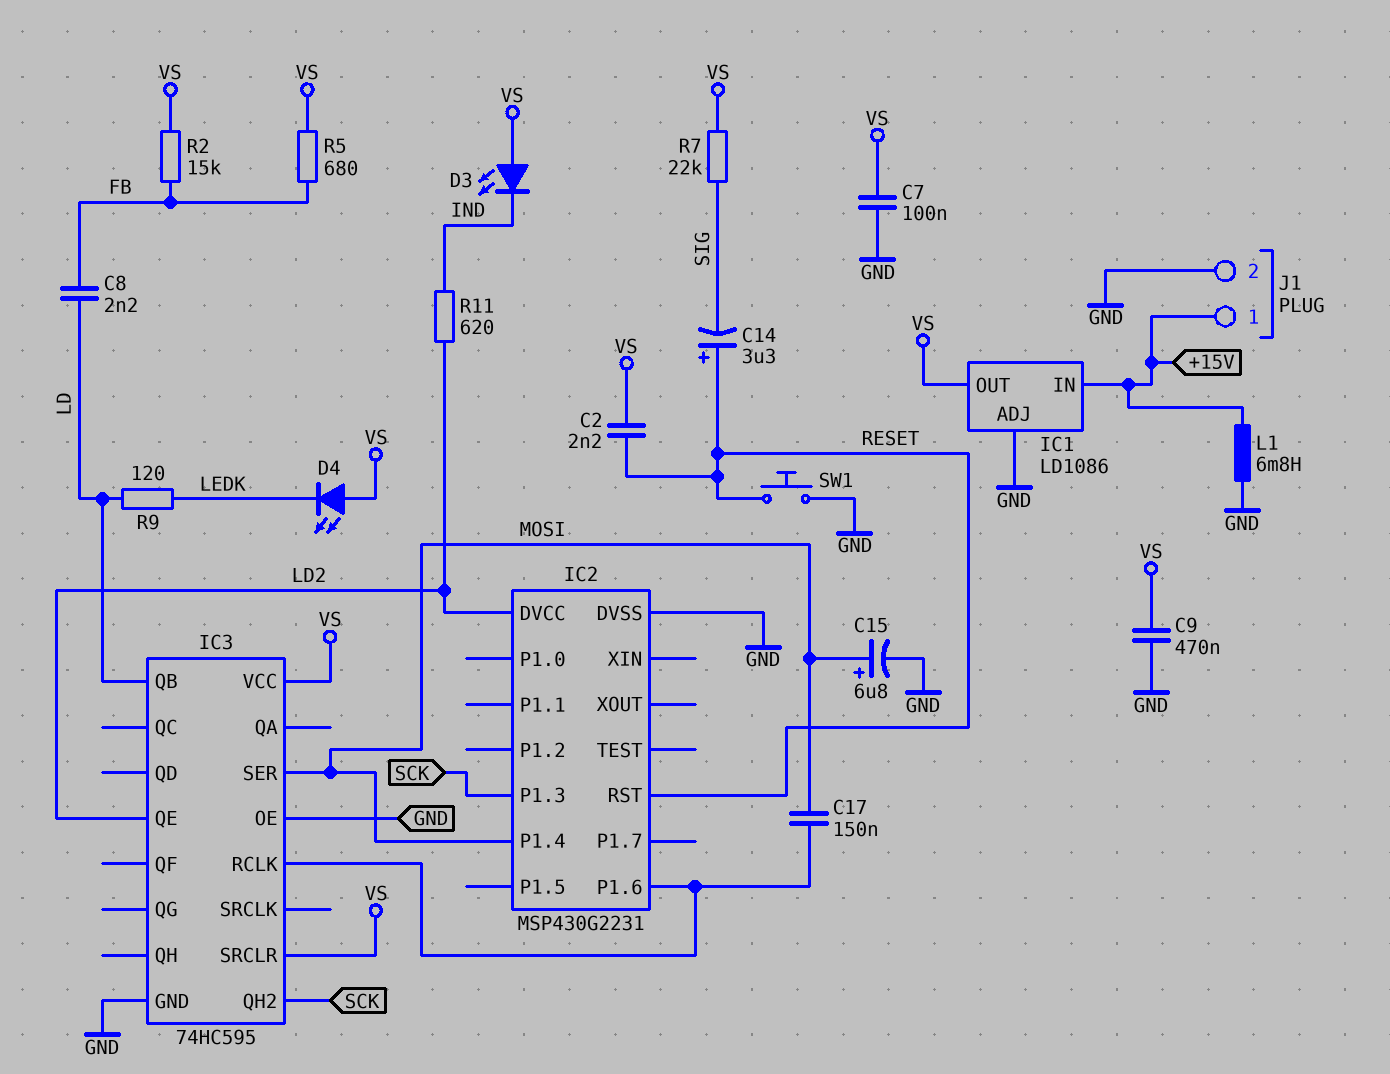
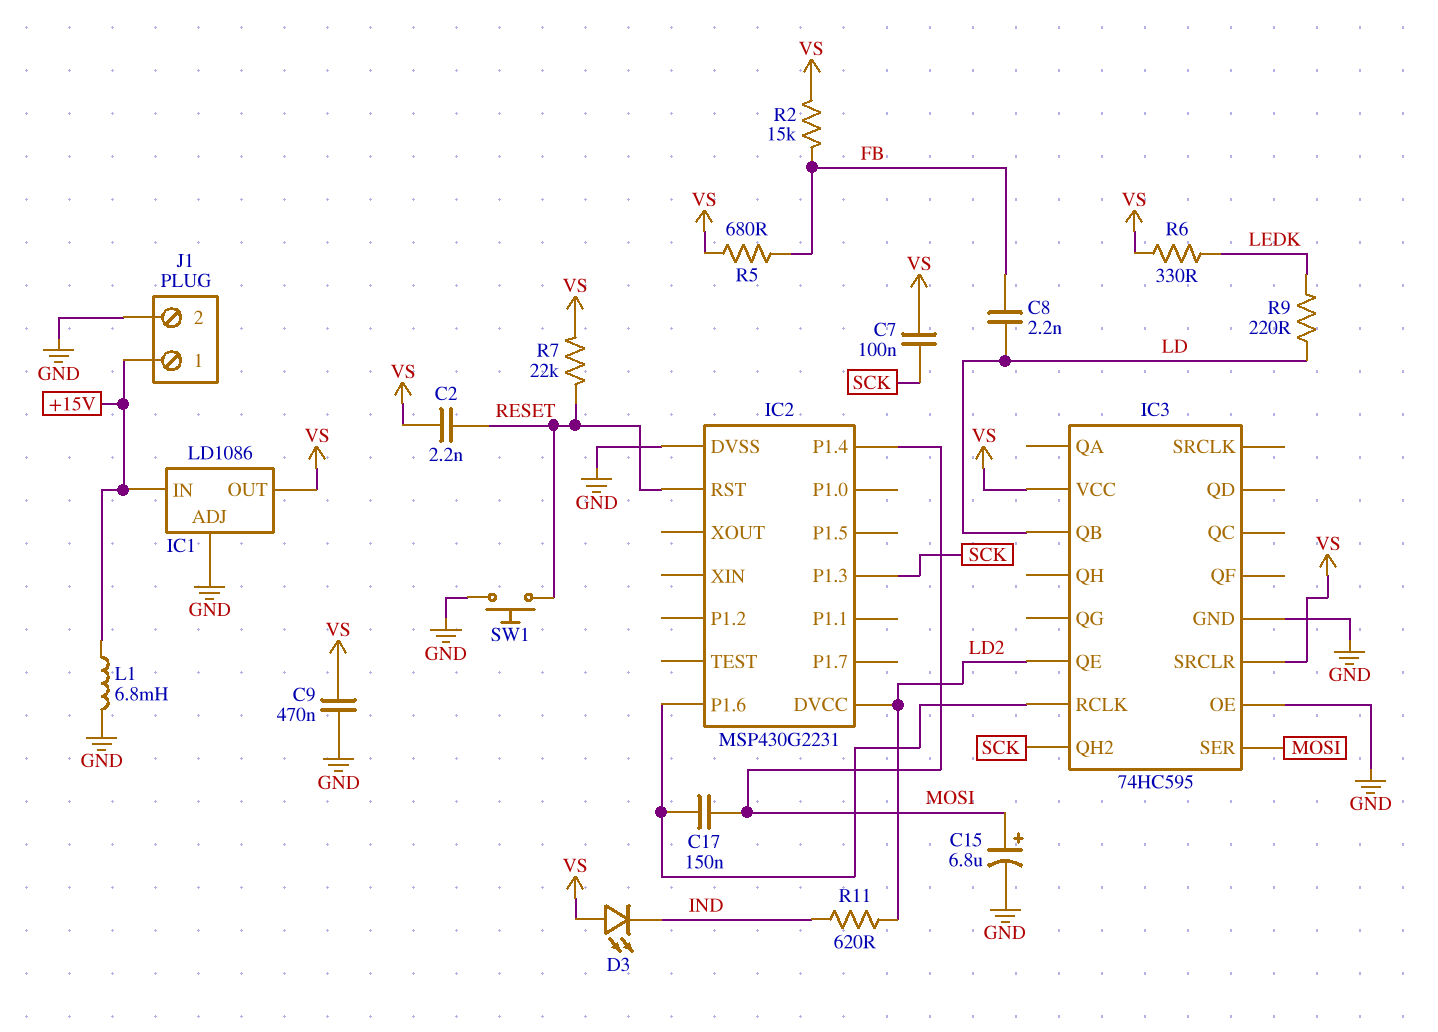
C7: 100nF (GND, VS) -> 100nF (SCK, VS)
C14: 3.3uF (plus RESET, minus SIG) -> none
D4: LED (A VS, K LEDK) -> none
R6: none -> 330 (LEDK, VS)
R7: 22k (SIG, VS) -> 22k (RESET, VS)
R9: 120 (LD, LEDK) -> 220 (LD, LEDK)

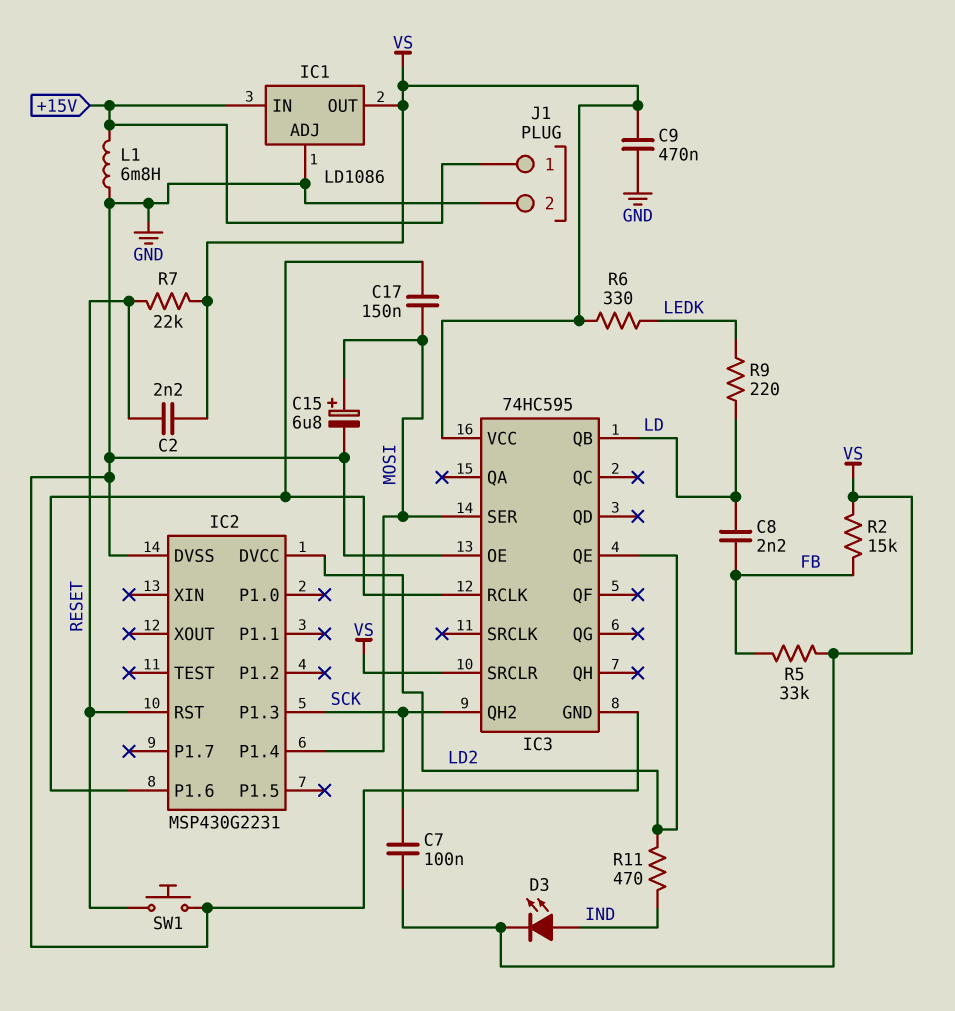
D3: LED (A VS, K IND) -> LED (A IND, K VS)
R5: 680 (FB, VS) -> 33k (FB, VS)
R11: 620 (IND, LD2) -> 470 (IND, LD2)

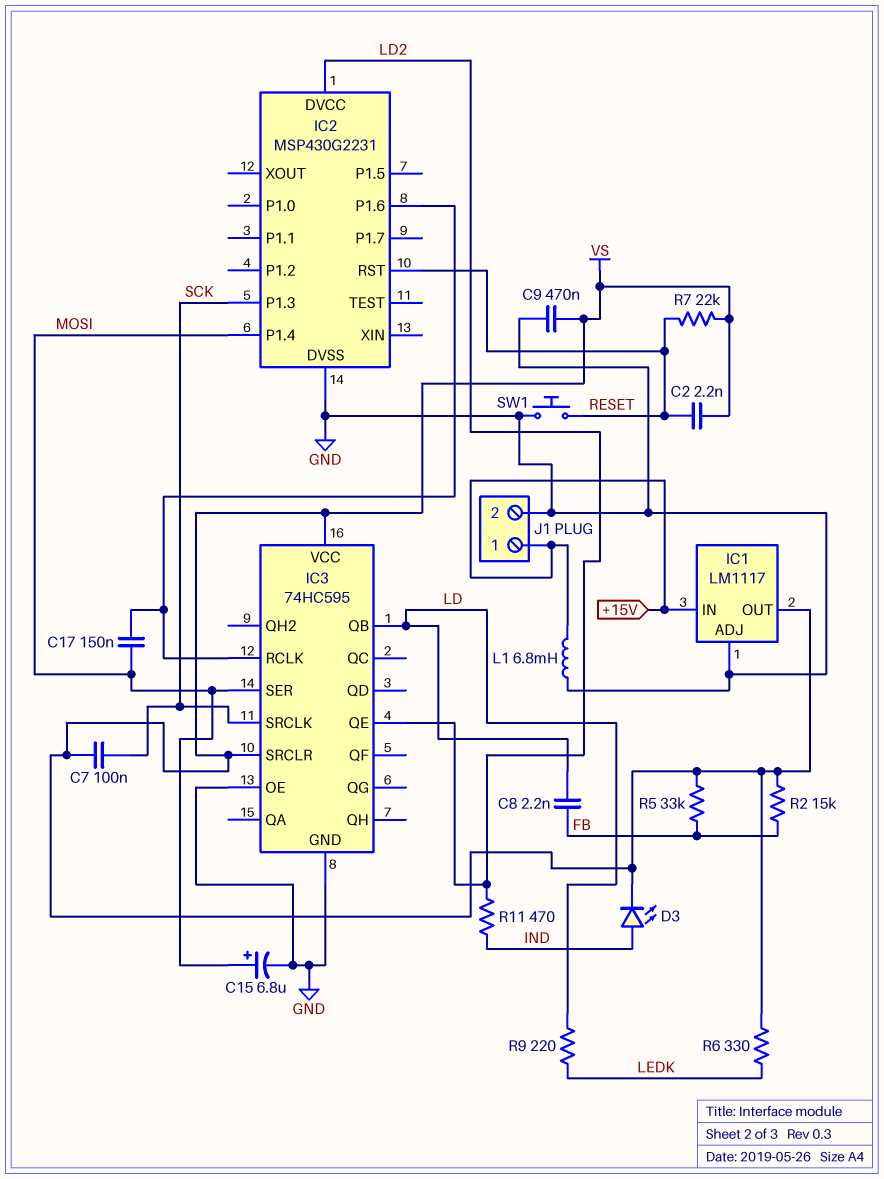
IC1: LD1086 -> LM1117
IC3 pin QH2: SCK -> none
IC3 pin SRCLK: none -> SCK

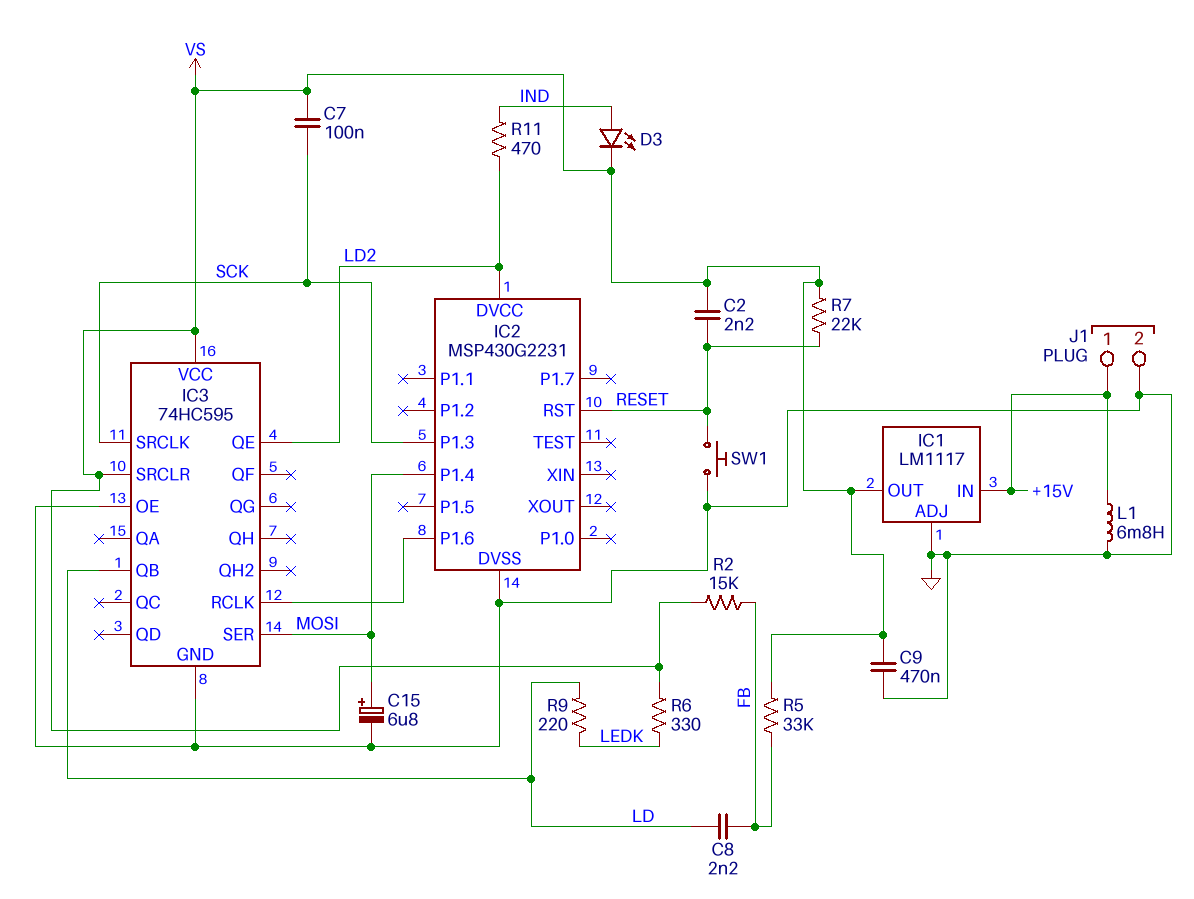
C17: 150nF (IC2/P1.6, MOSI) -> none

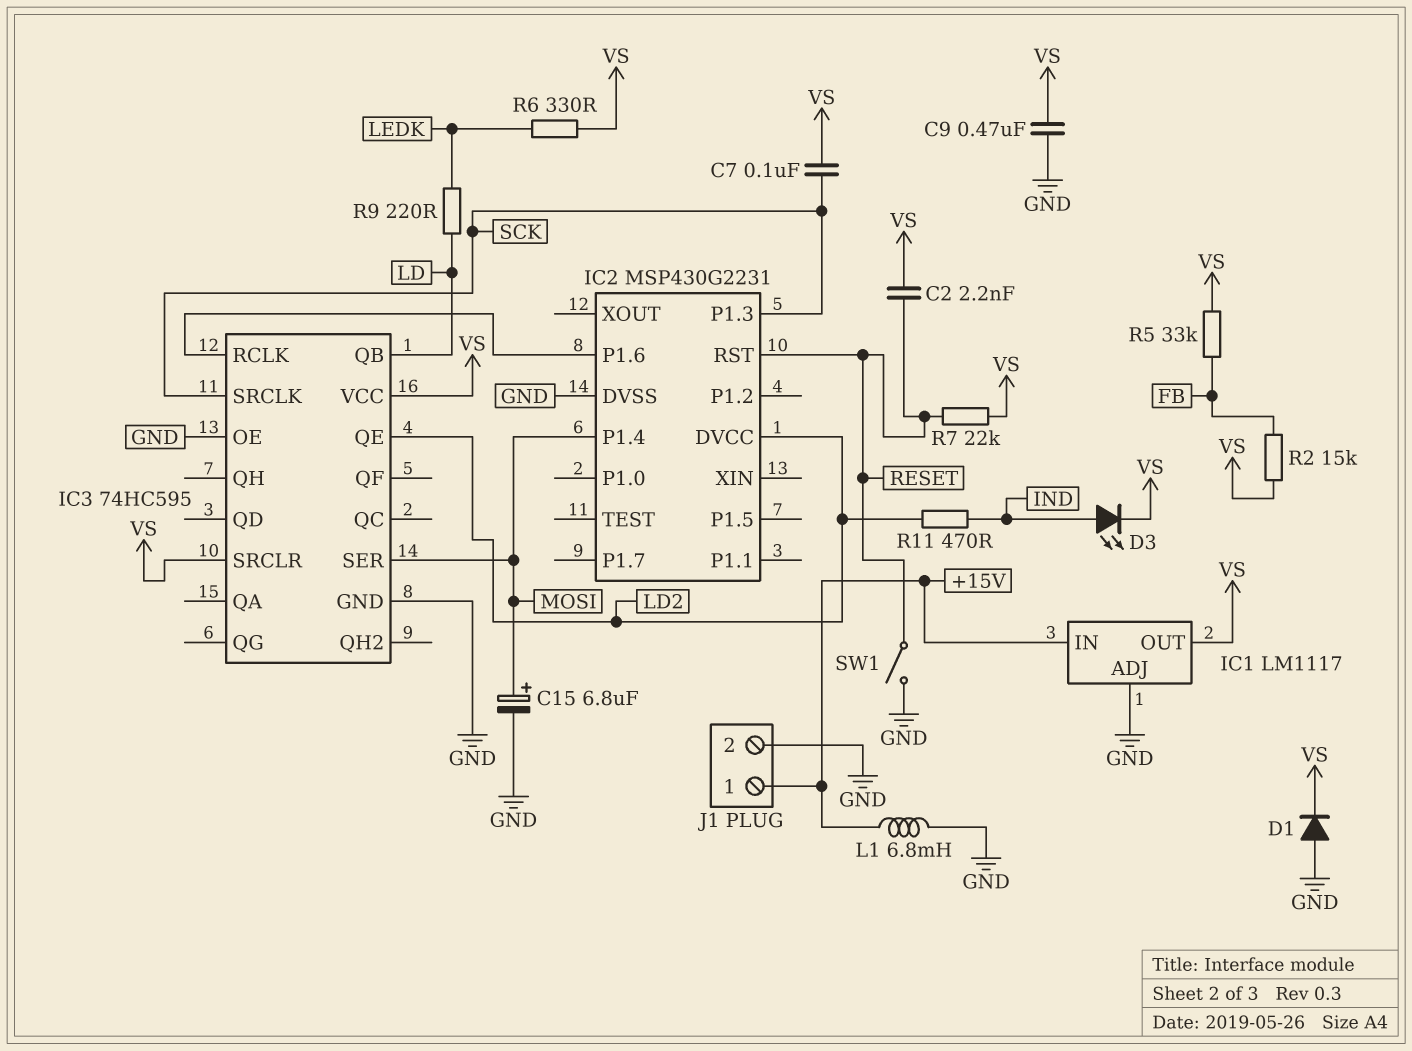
C8: 2.2nF (FB, LD) -> none
D1: none -> diode (A GND, K VS)
SW1: button (GND, RESET) -> switch (GND, RESET)

